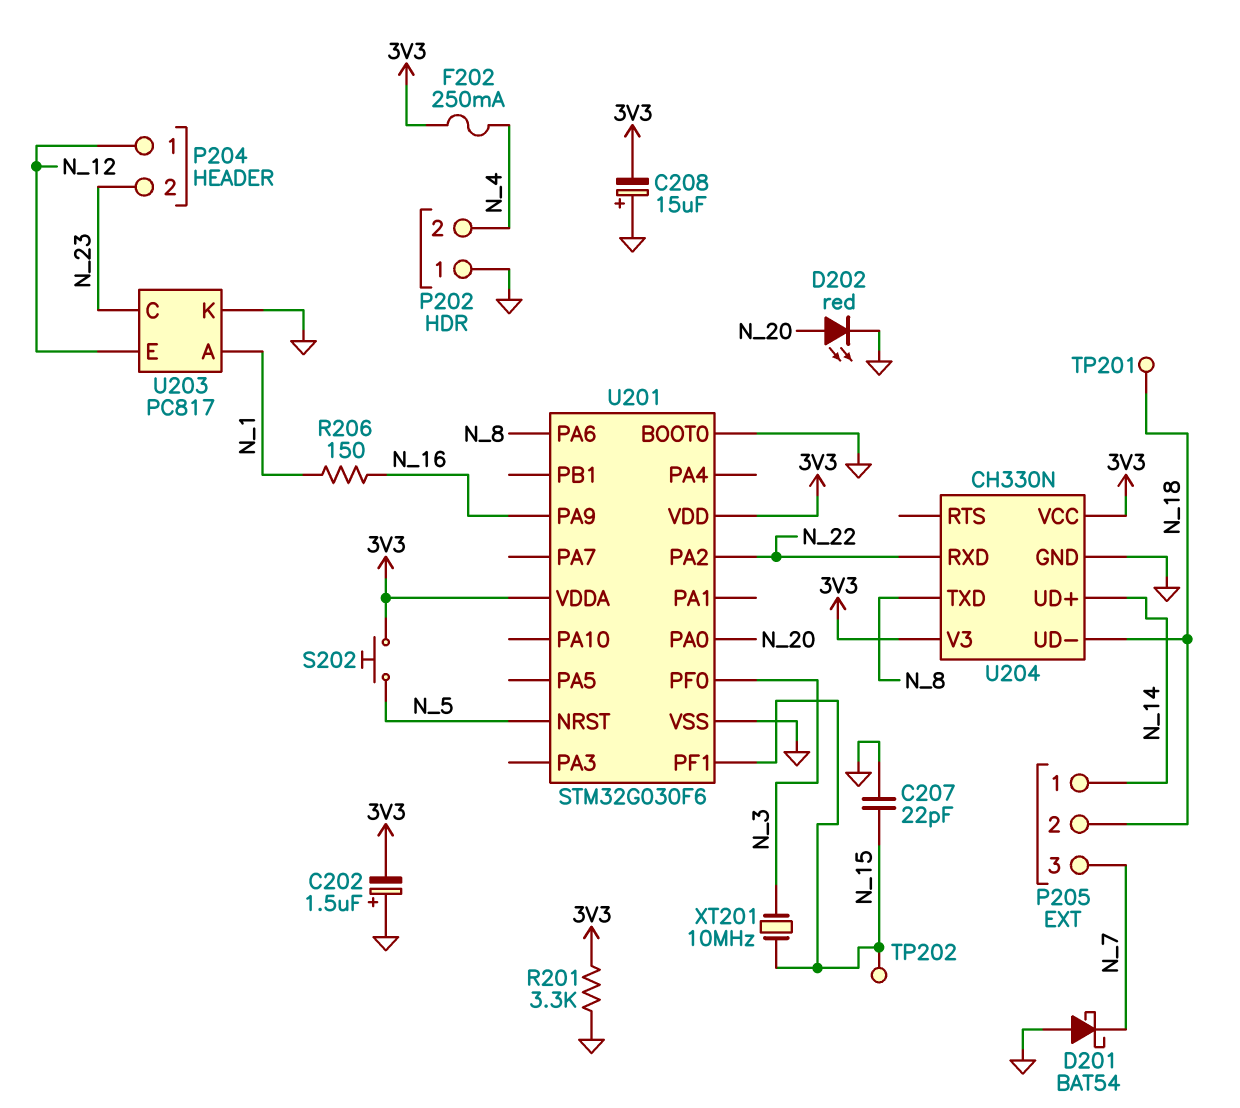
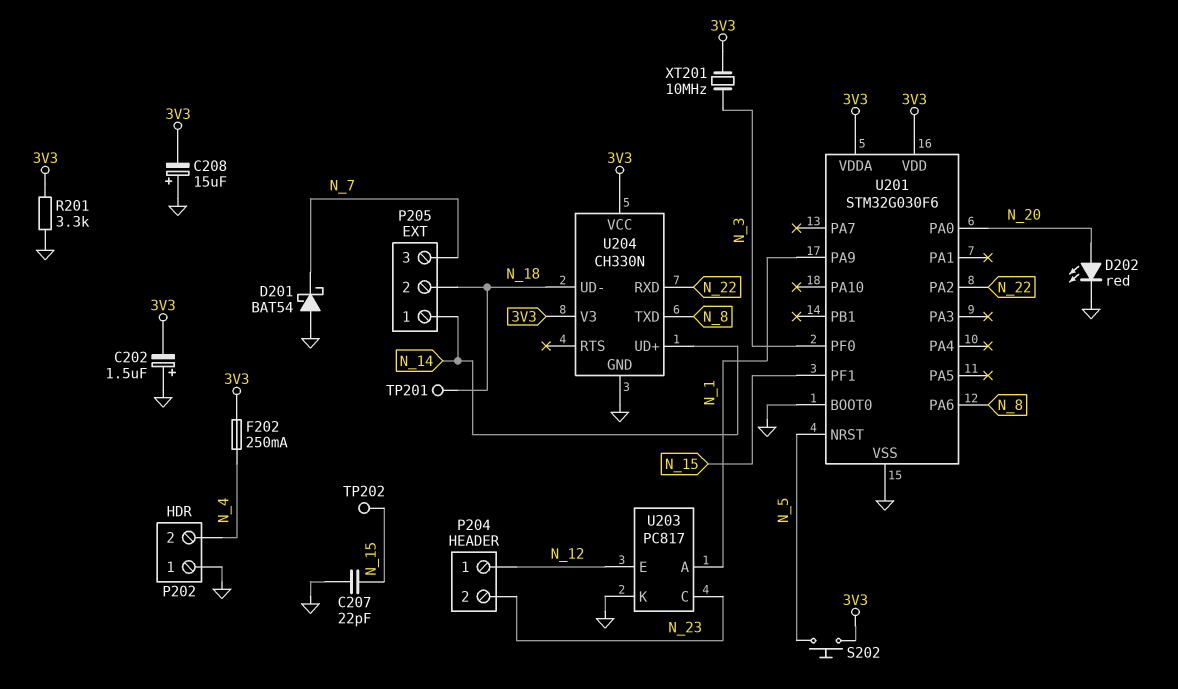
R206: 150 (N_1, N_16) -> none
U201 pin PA9: N_16 -> N_1
XT201: 10MHz (N_3, N_15) -> 10MHz (3V3, N_3)

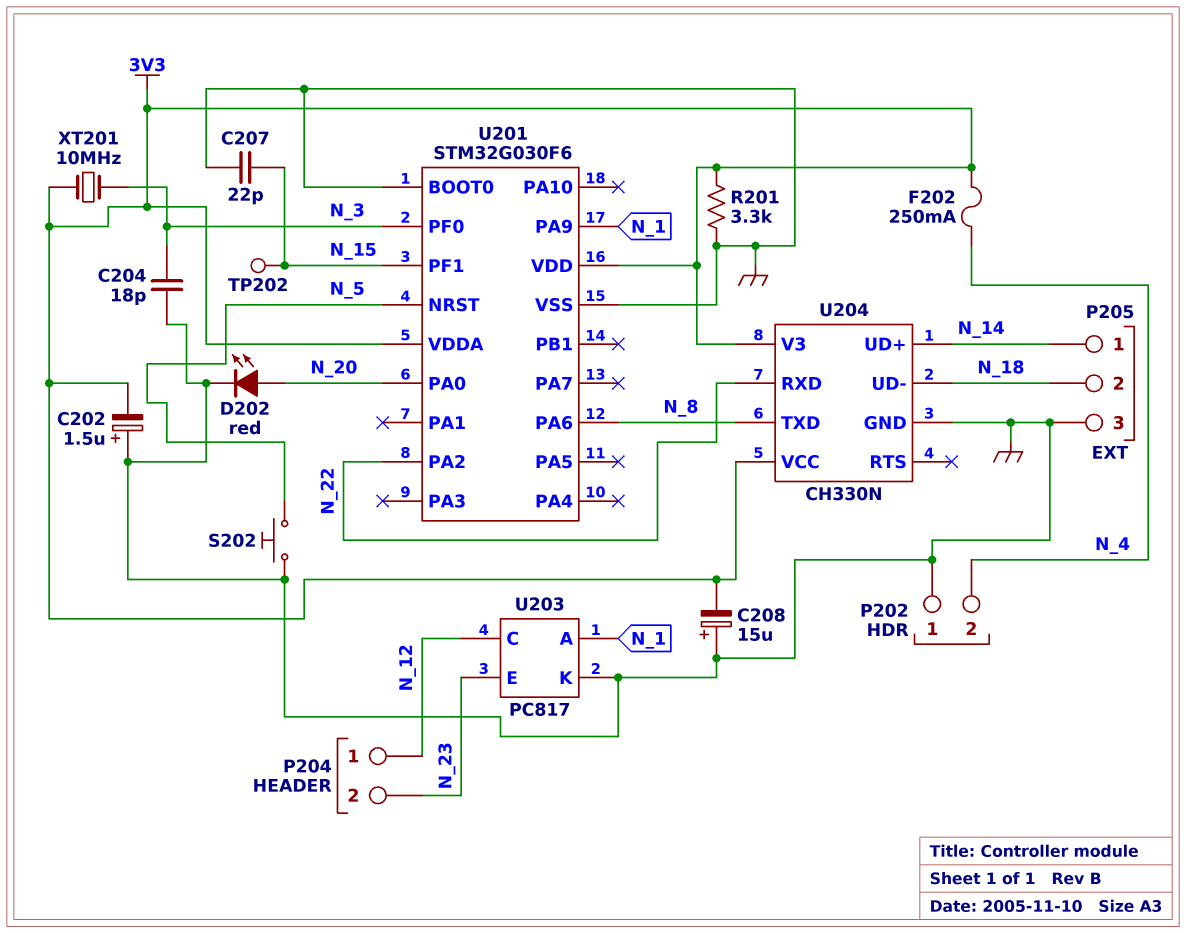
C204: none -> 18pF (GND, N_3)
D201: schottky BAT54 (A GND, K N_7) -> none
P205 pin 3: N_7 -> GND
S202: button (3V3, N_5) -> button (GND, N_5)
TP201: test point (N_18) -> none
U203 pin C: N_23 -> N_12
U203 pin E: N_12 -> N_23

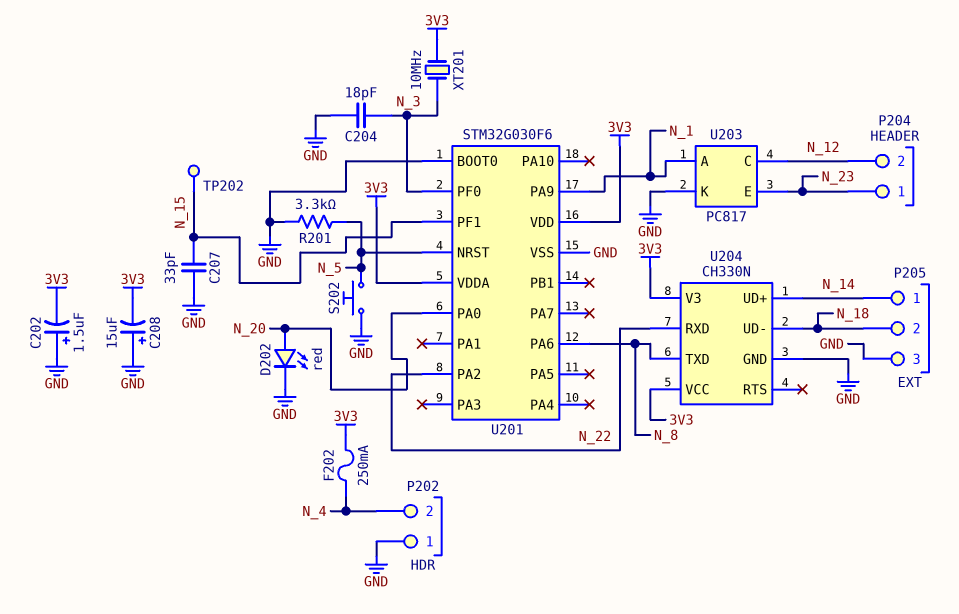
C207: 22pF (GND, N_15) -> 33pF (GND, N_15)
P204 pin 1: N_12 -> N_23
P204 pin 2: N_23 -> N_12
R201: 3.3k (3V3, GND) -> 3.3k (GND, N_5)

